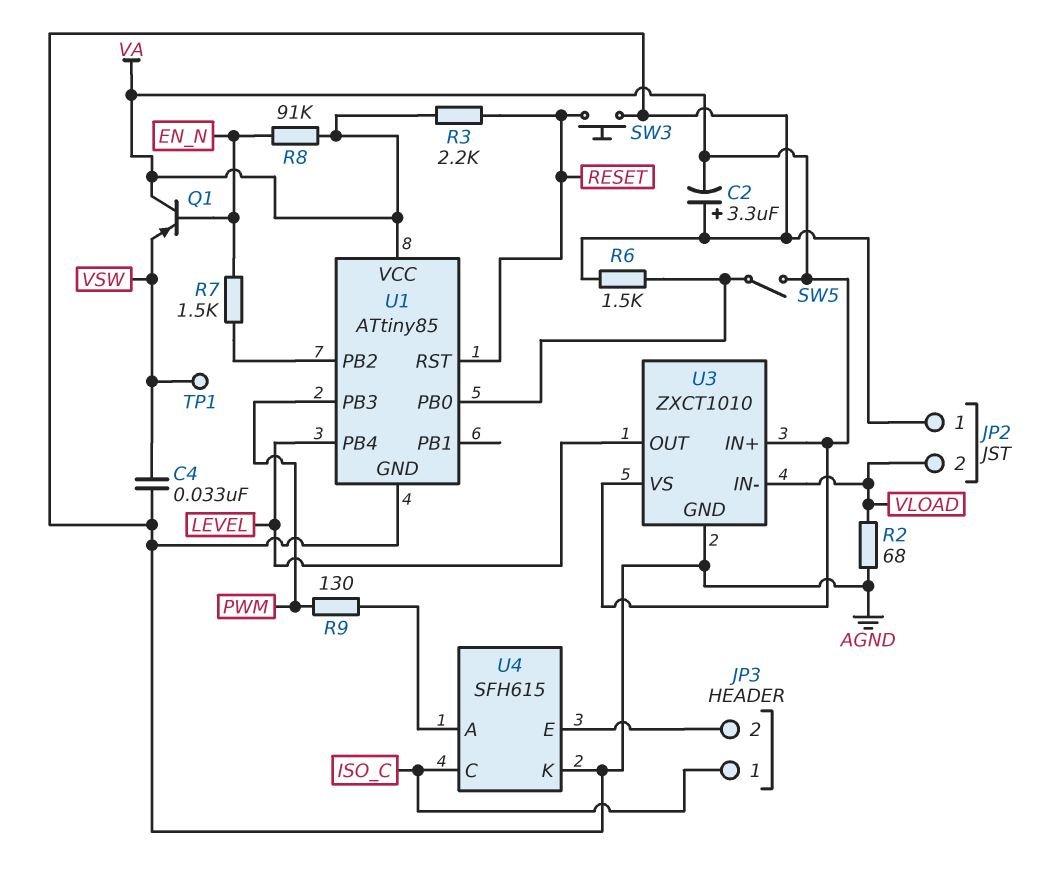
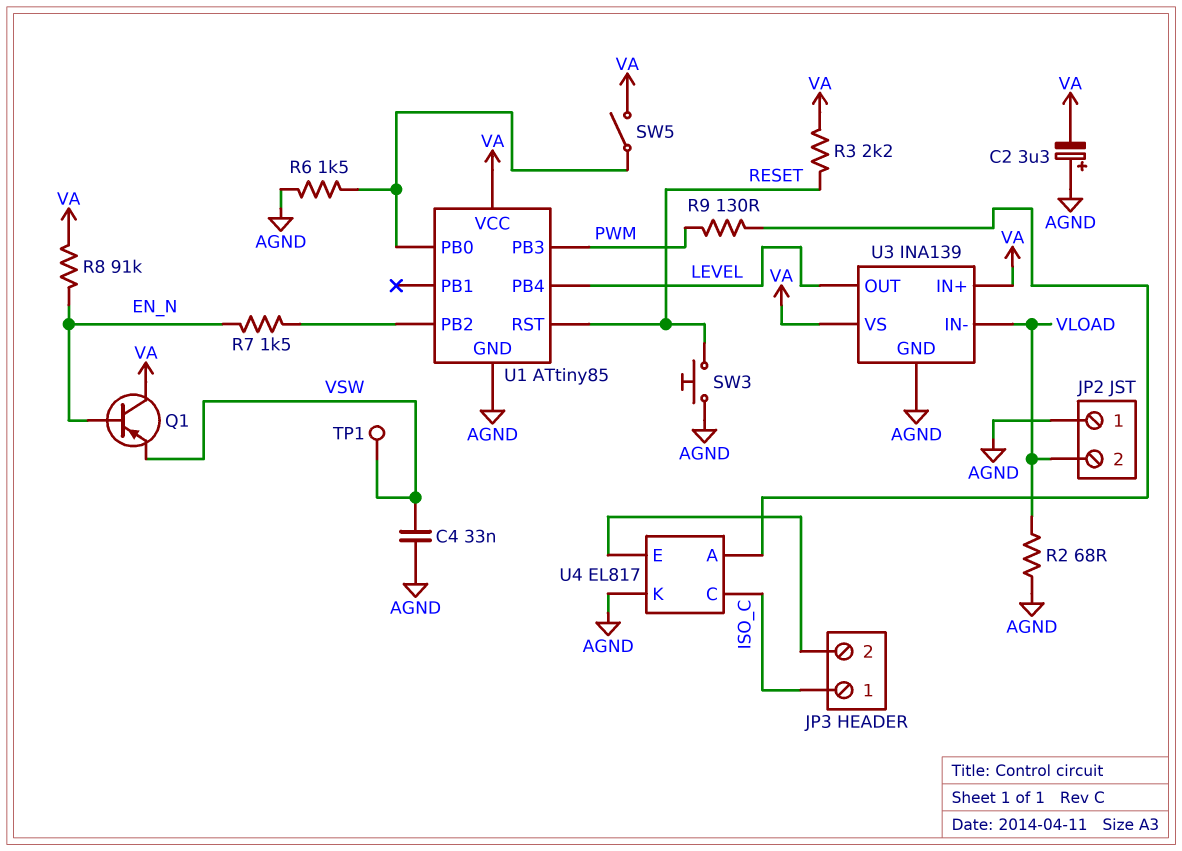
U3: ZXCT1010 -> INA139
U4: SFH615 -> EL817

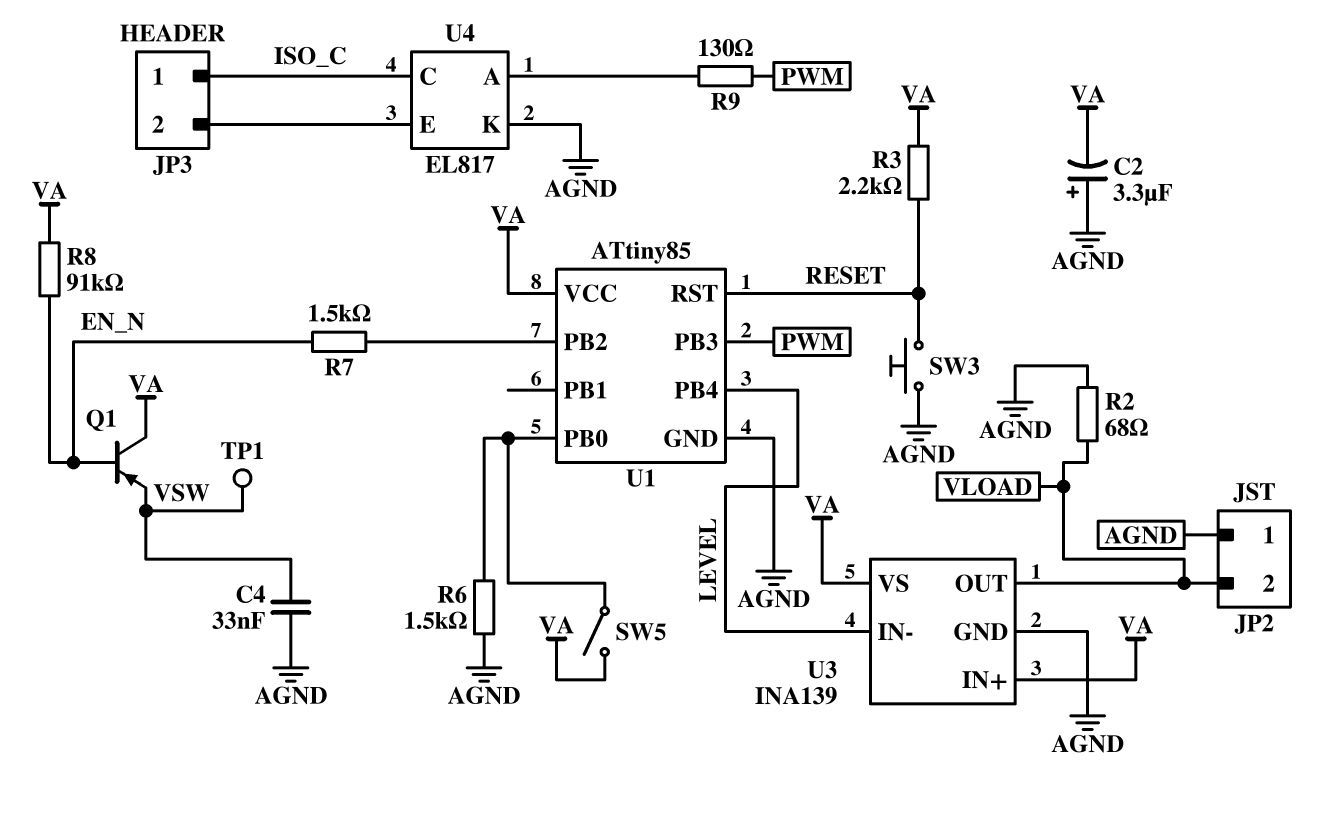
U3 pin IN-: VLOAD -> LEVEL
U3 pin OUT: LEVEL -> VLOAD

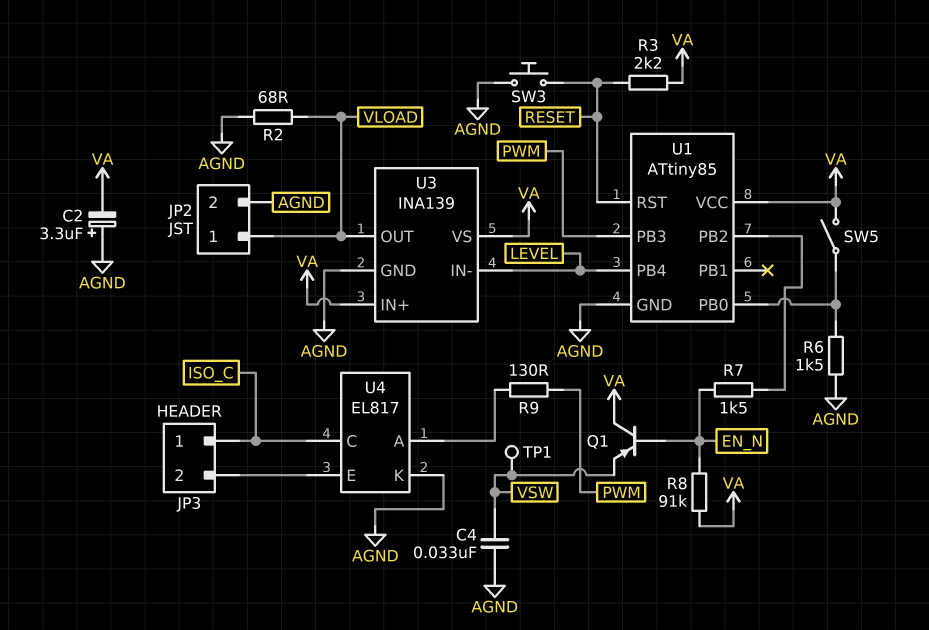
JP2 pin 1: AGND -> VLOAD
JP2 pin 2: VLOAD -> AGND

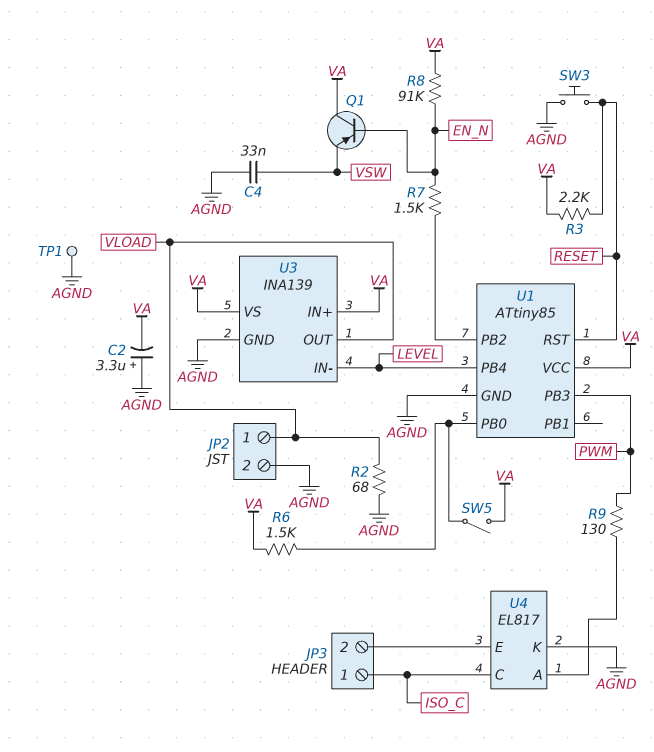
R6: 1.5k (AGND, U1/PB0) -> 1.5k (U1/PB0, VA)
TP1: test point (VSW) -> test point (AGND)

